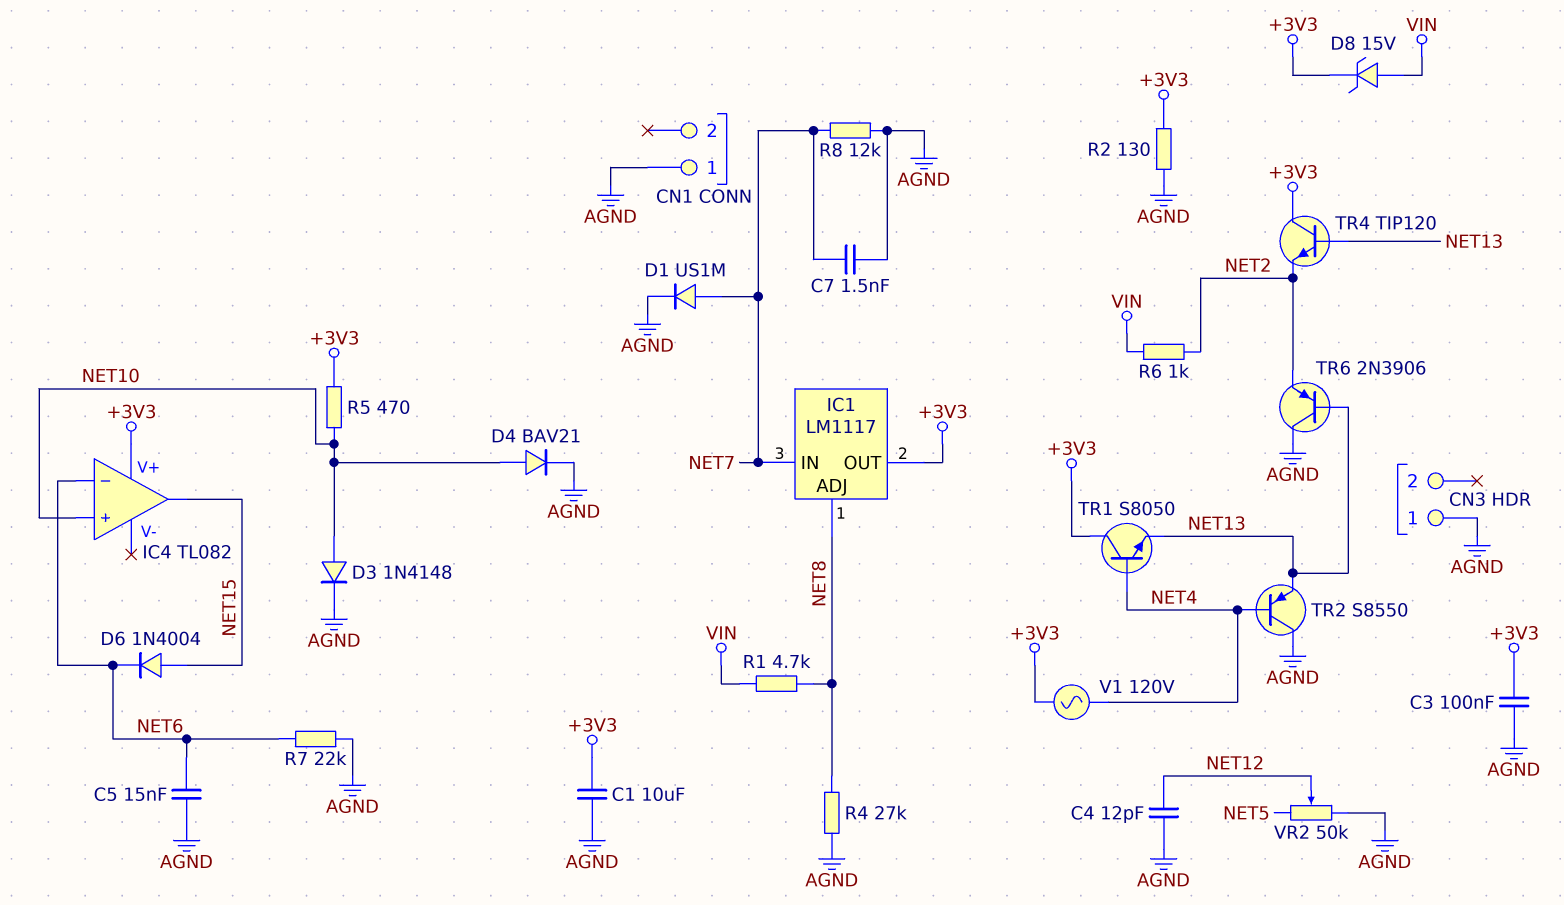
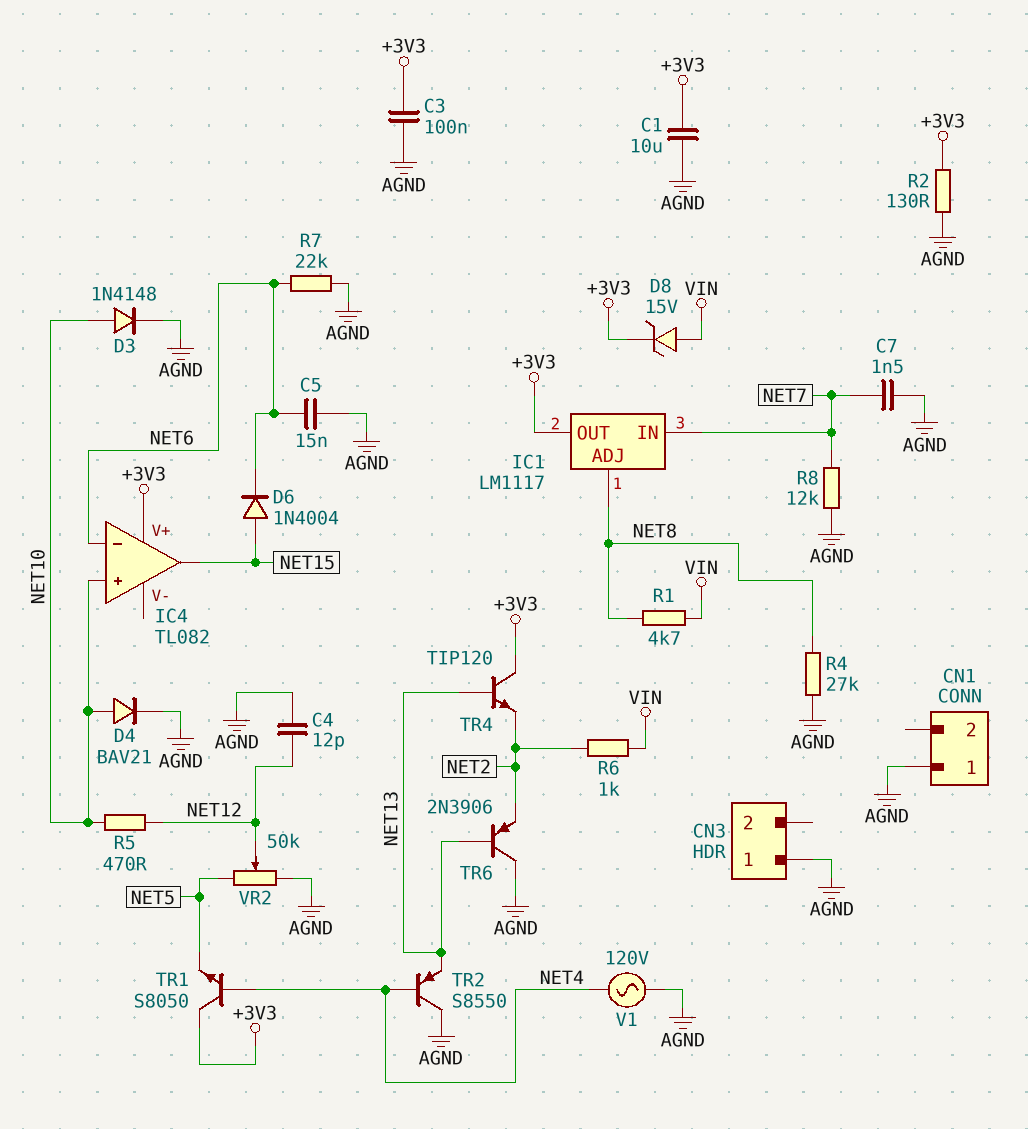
D1: diode US1M (A NET7, K AGND) -> none
R5: 470 (+3V3, NET10) -> 470 (NET10, NET12)
TR1: NPN S8050 (B NET4, C +3V3, E NET13) -> NPN S8050 (B NET4, C +3V3, E NET5)
V1: AC 120V (+3V3, NET4) -> AC 120V (AGND, NET4)

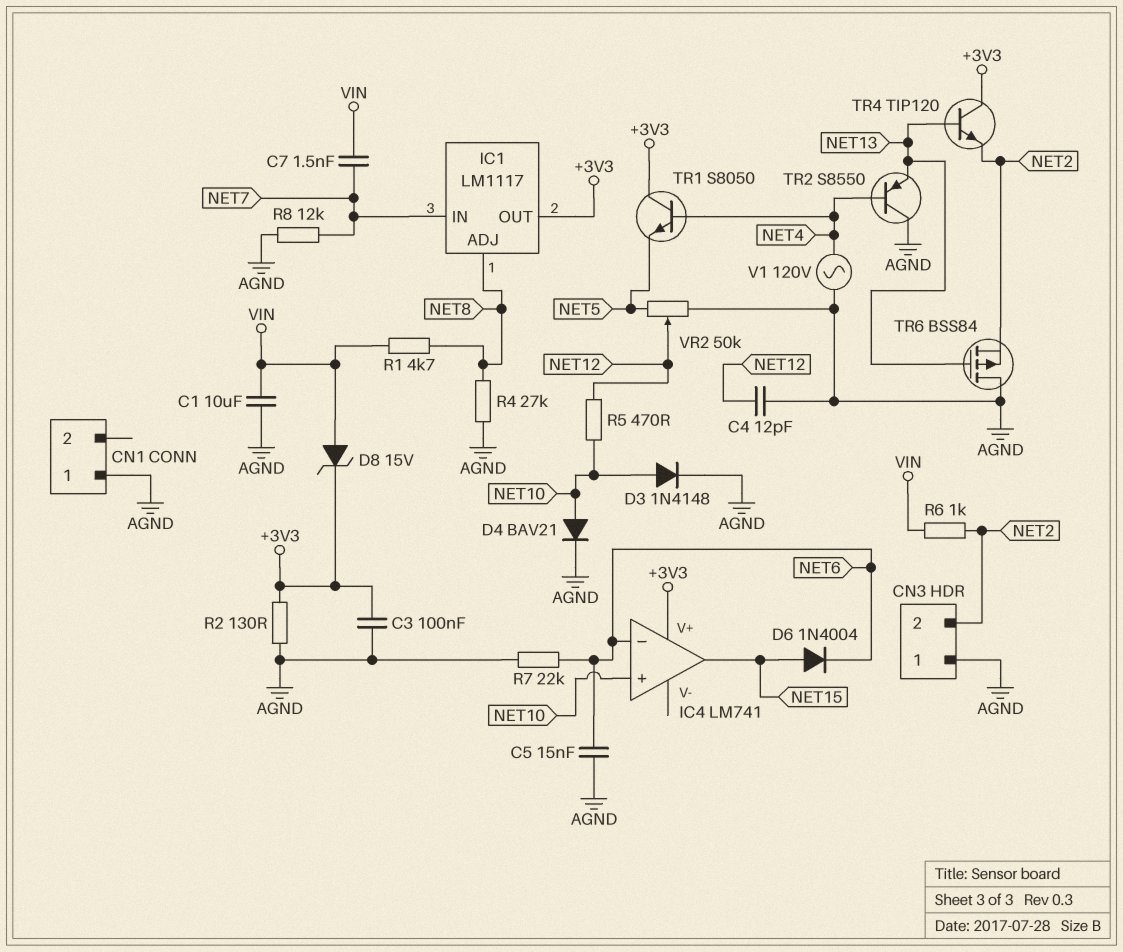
C1: 10uF (+3V3, AGND) -> 10uF (AGND, VIN)
C7: 1.5nF (AGND, NET7) -> 1.5nF (NET7, VIN)
CN3 pin 2: none -> NET2
IC4: TL082 -> LM741
TR6: PNP 2N3906 (B NET13, C AGND, E NET2) -> PMOS BSS84 (G NET13, D AGND, S NET2)

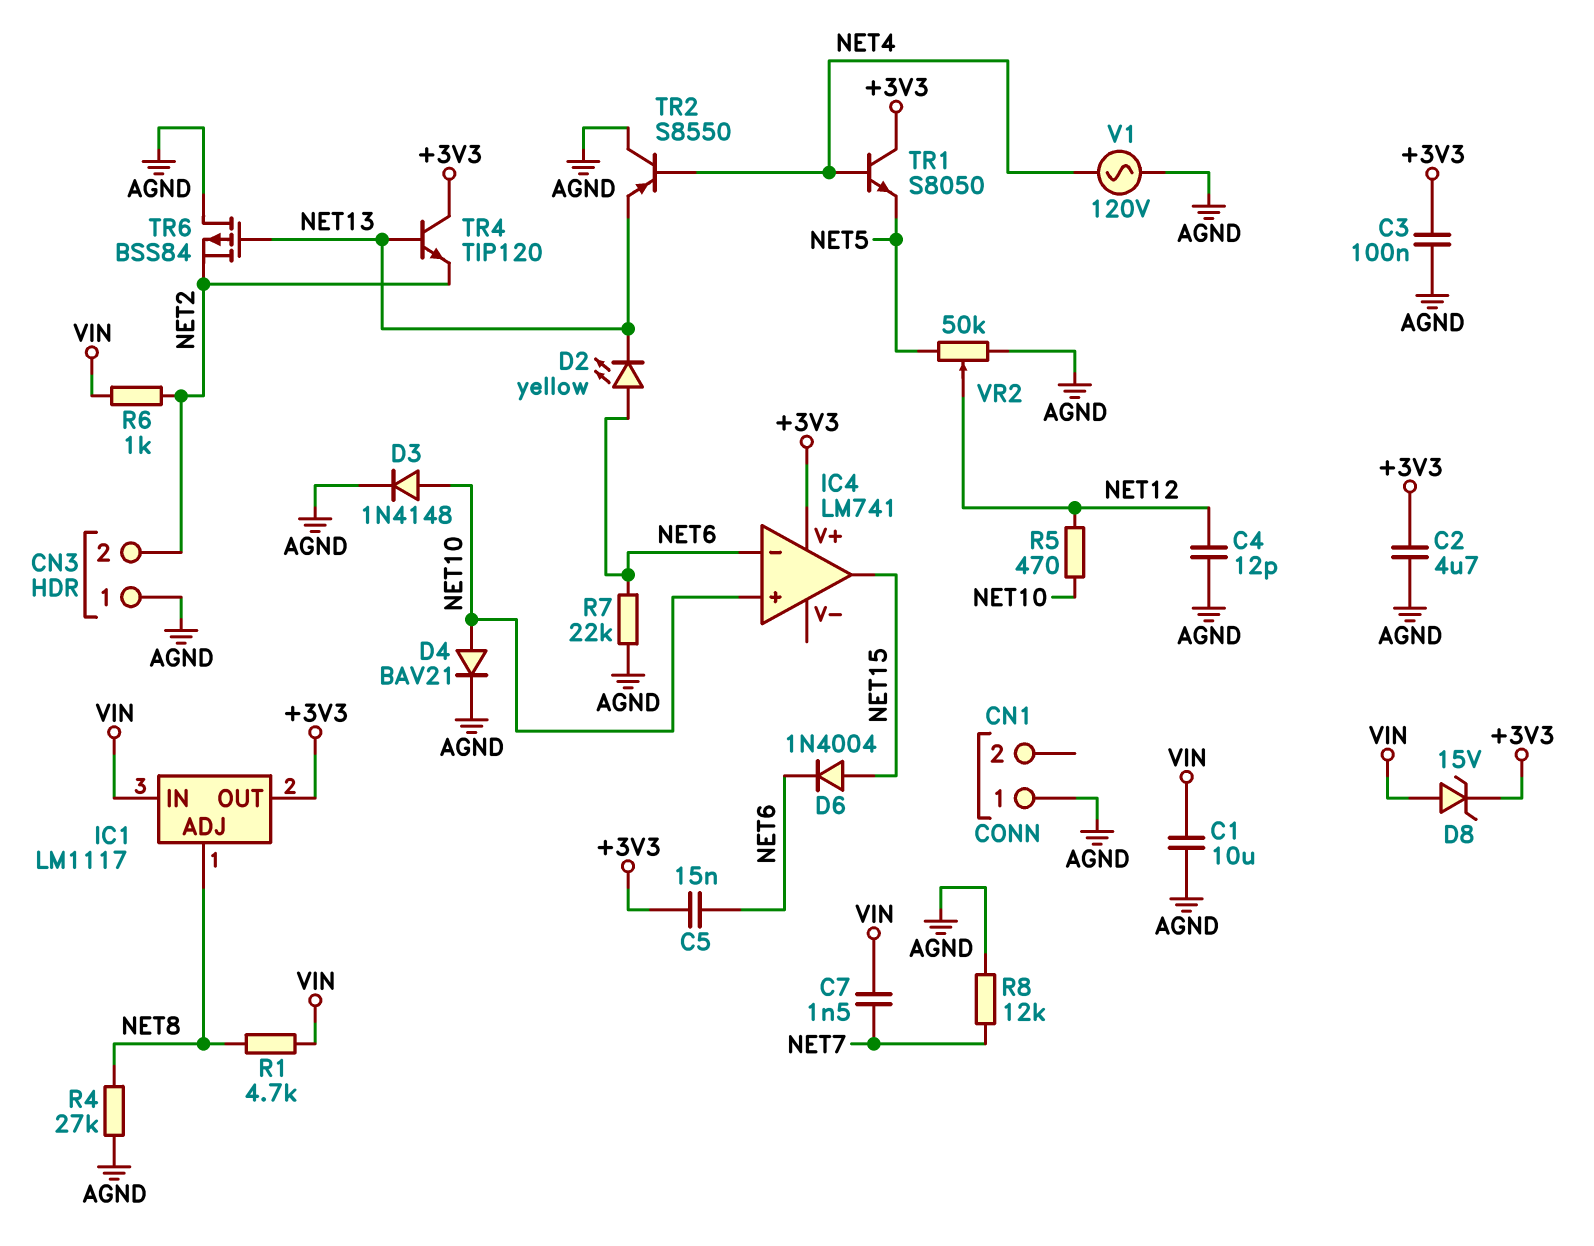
C2: none -> 4.7uF (+3V3, AGND)
C5: 15nF (AGND, NET6) -> 15nF (+3V3, NET6)
D2: none -> LED yellow (A NET6, K NET13)
IC1 pin IN: NET7 -> VIN
R2: 130 (+3V3, AGND) -> none

